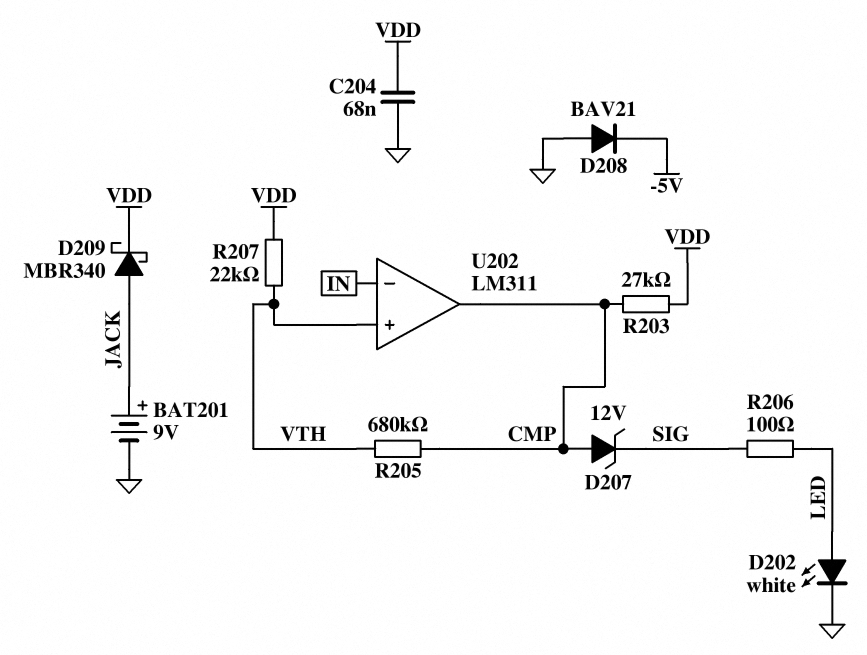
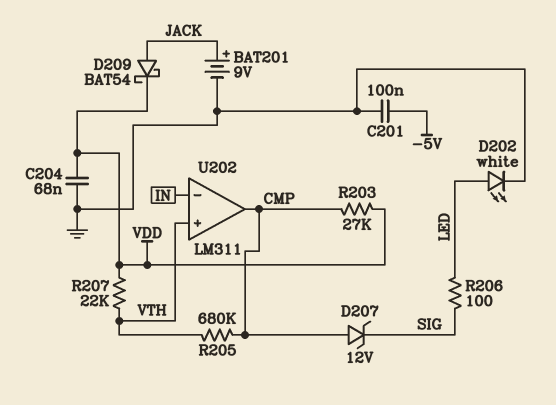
C201: none -> 100nF (-5V, GND)
D208: diode BAV21 (A GND, K -5V) -> none
D209: schottky MBR340 (A JACK, K VDD) -> schottky BAT54 (A JACK, K VDD)

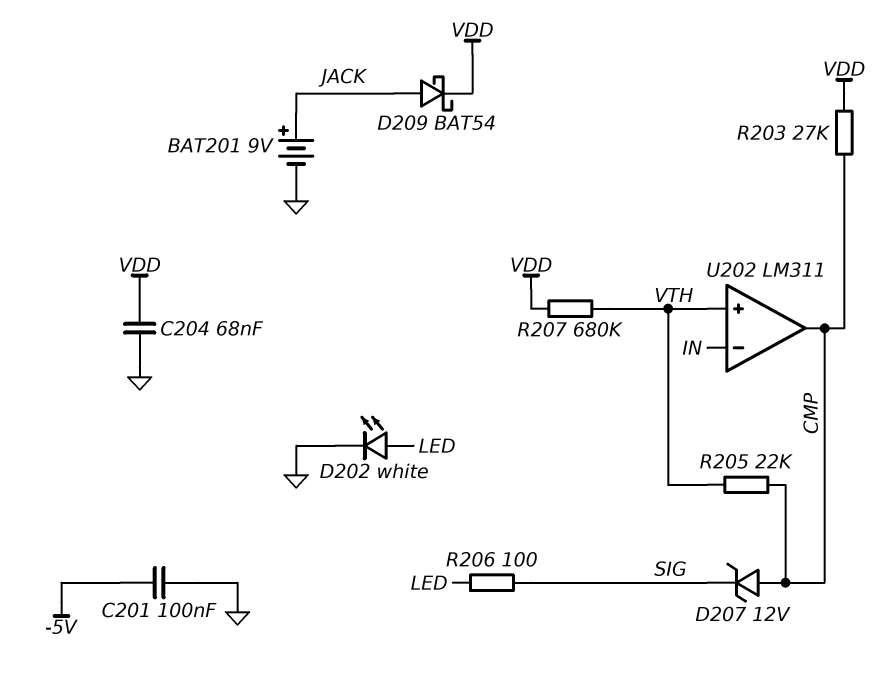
R205: 680k (CMP, VTH) -> 22k (CMP, VTH)
R207: 22k (VDD, VTH) -> 680k (VDD, VTH)

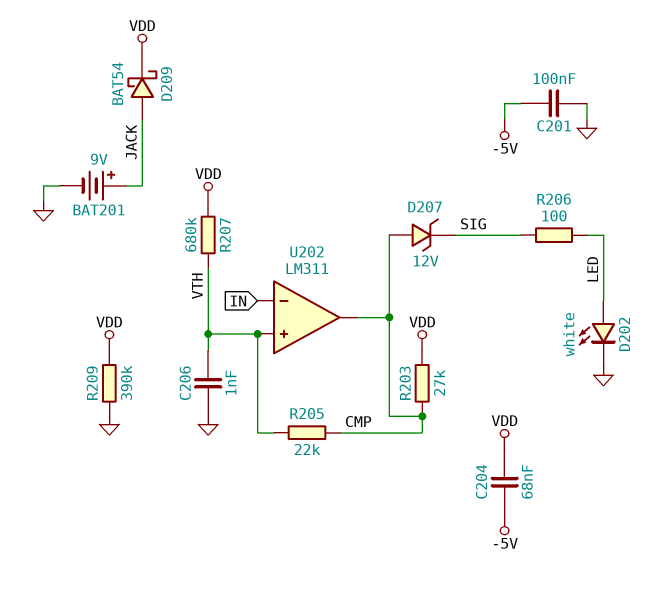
C204: 68nF (GND, VDD) -> 68nF (-5V, VDD)
C206: none -> 1nF (GND, VTH)
R209: none -> 390k (GND, VDD)

